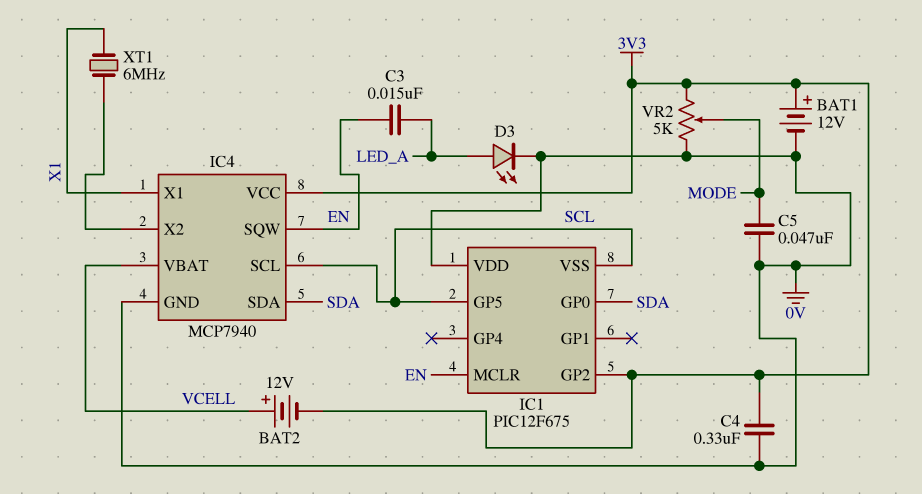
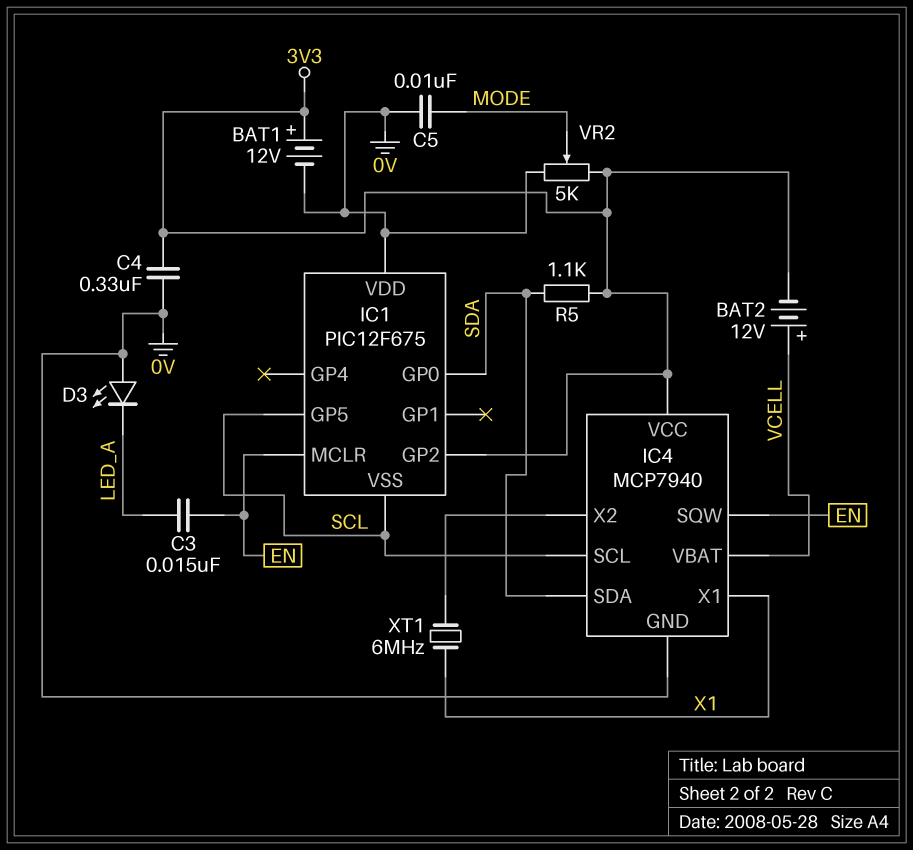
C5: 47nF (0V, MODE) -> 10nF (0V, MODE)
D3: LED (A LED_A, K 0V) -> LED (A 0V, K LED_A)
R5: none -> 1.1k (3V3, SDA)

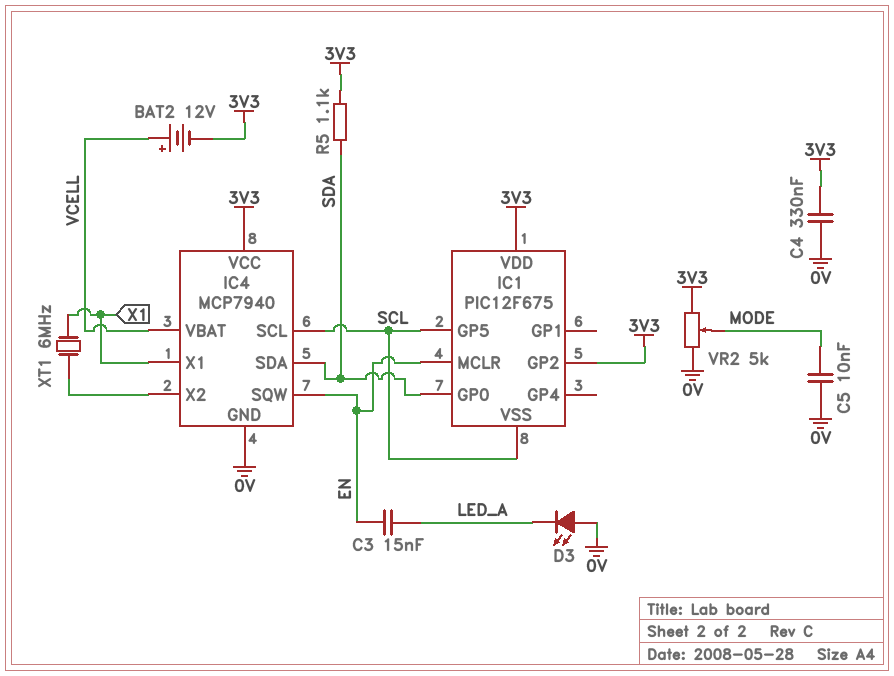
BAT1: 12V (plus 3V3, minus 0V) -> none
IC1 pin VDD: 0V -> 3V3

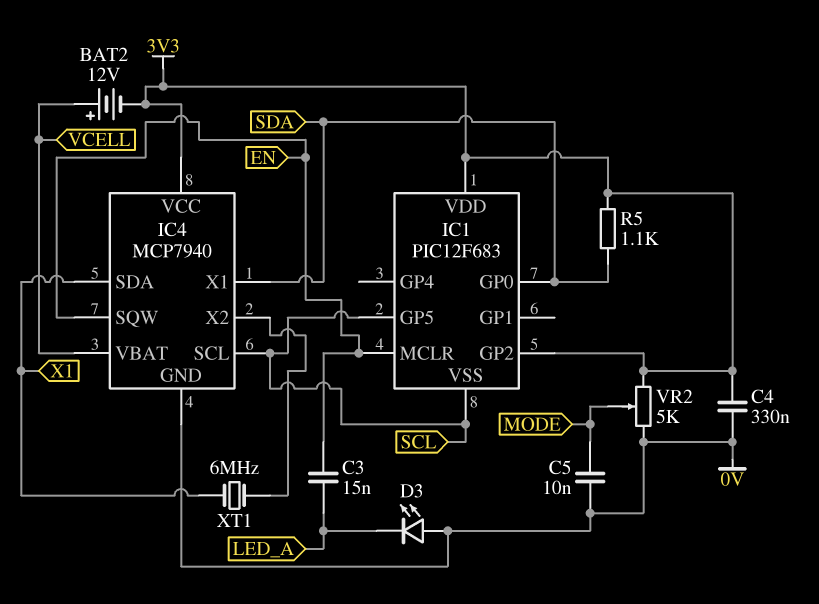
IC1: PIC12F675 -> PIC12F683
IC4 pin SDA: SDA -> X1
IC4 pin X1: X1 -> SDA

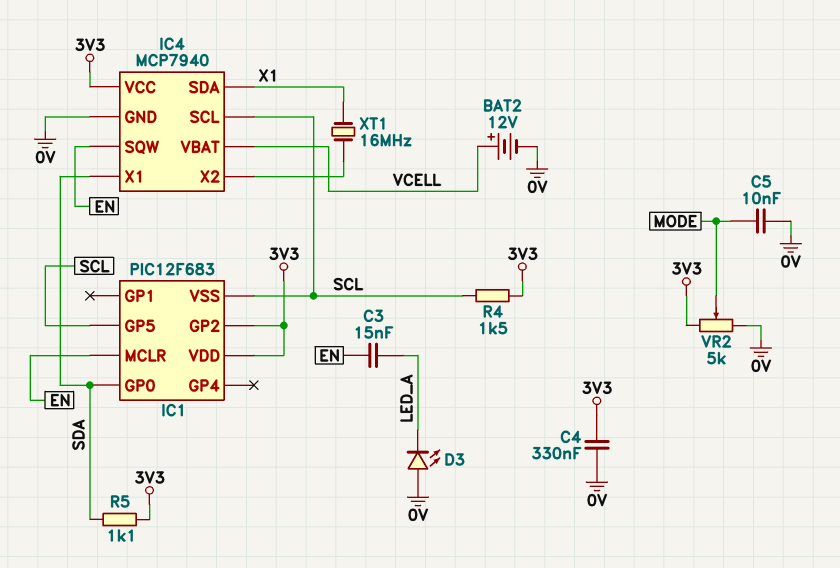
BAT2: 12V (plus VCELL, minus 3V3) -> 12V (plus VCELL, minus 0V)
R4: none -> 1.5k (3V3, SCL)
XT1: 6MHz (IC4/X2, X1) -> 16MHz (IC4/X2, X1)

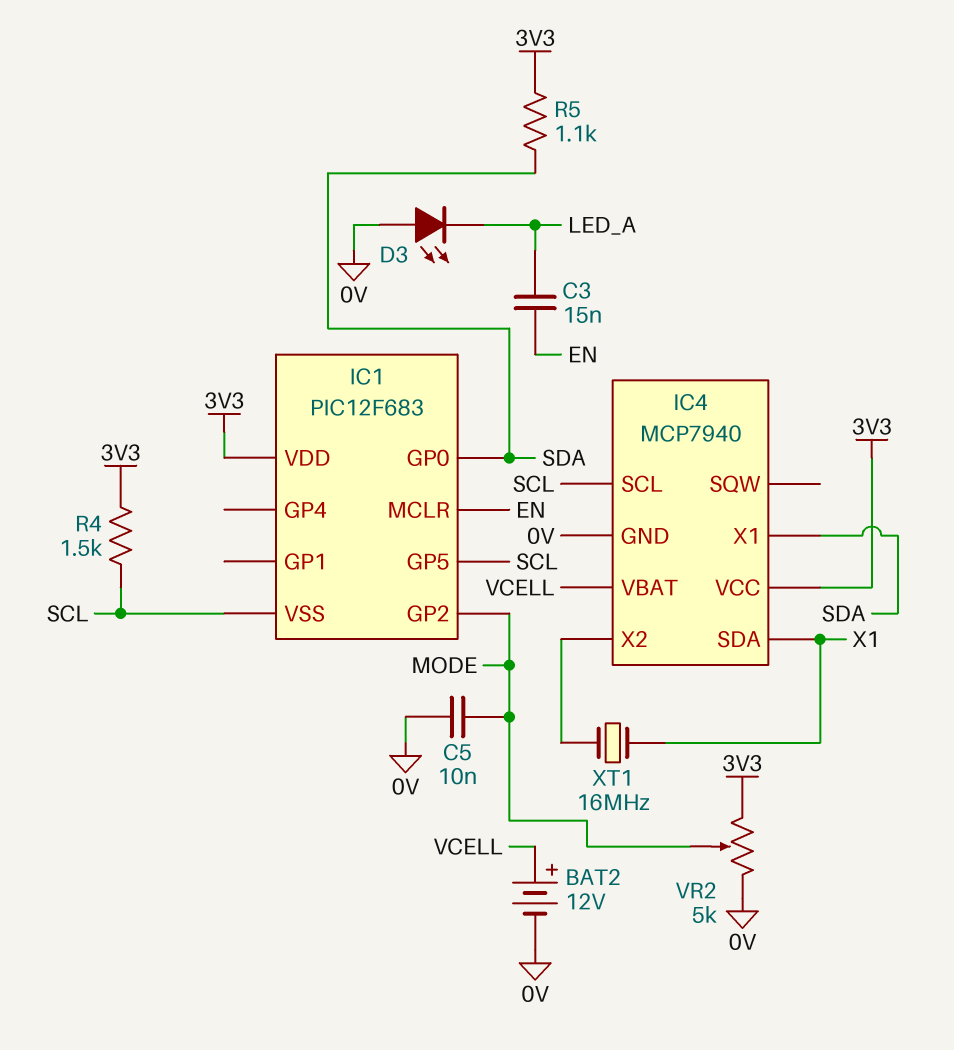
C4: 330nF (0V, 3V3) -> none
IC1 pin GP2: 3V3 -> MODE
IC4 pin SQW: EN -> none

